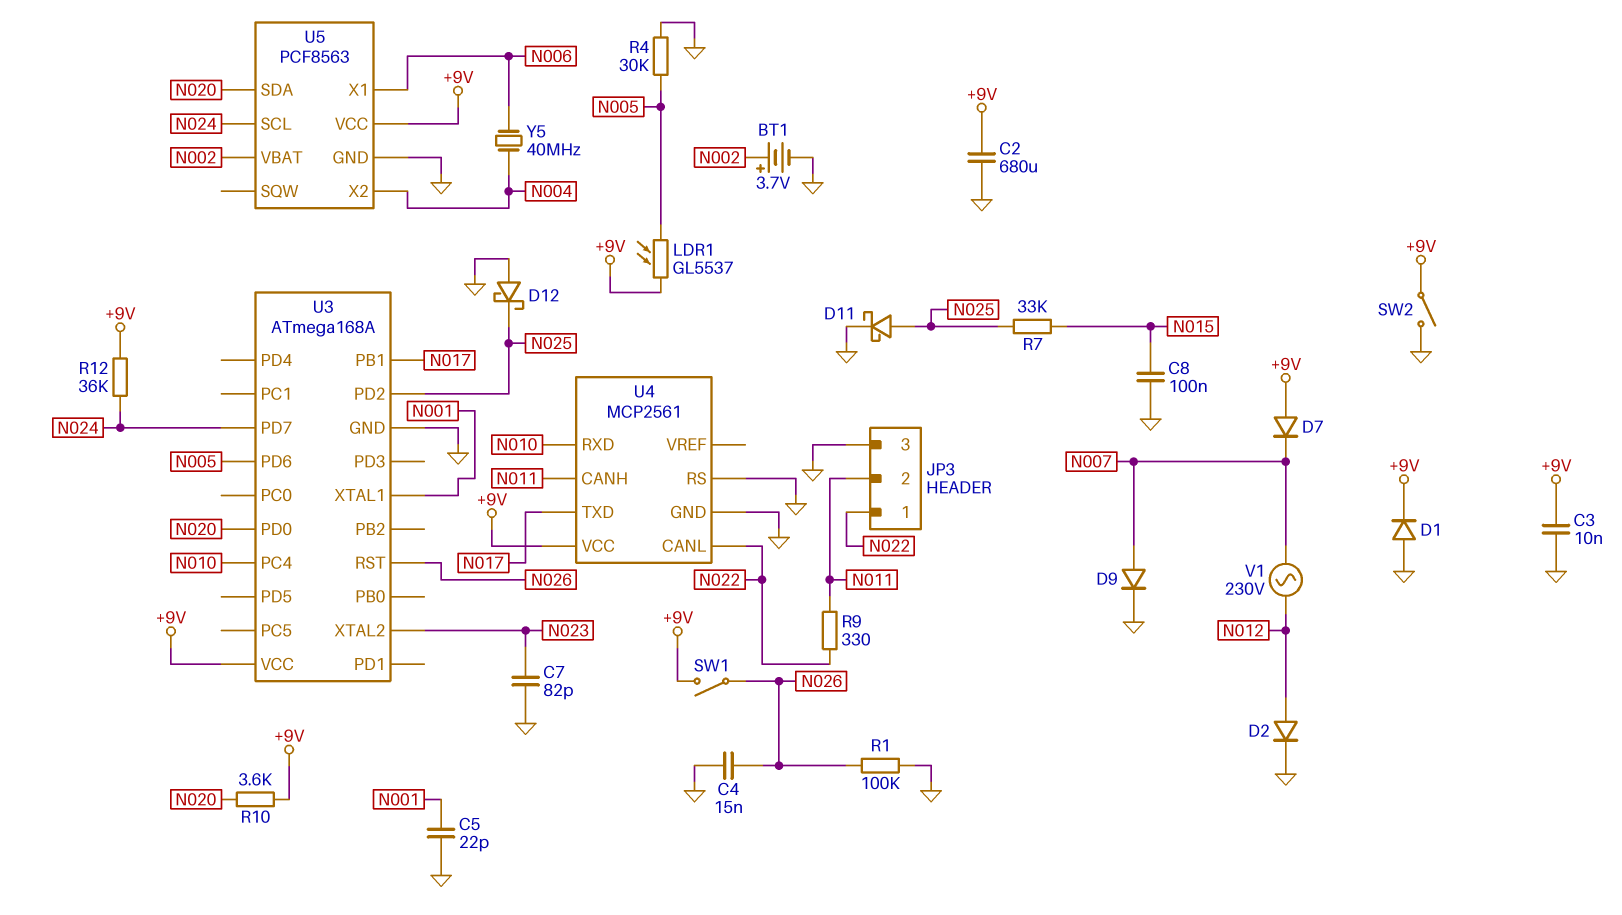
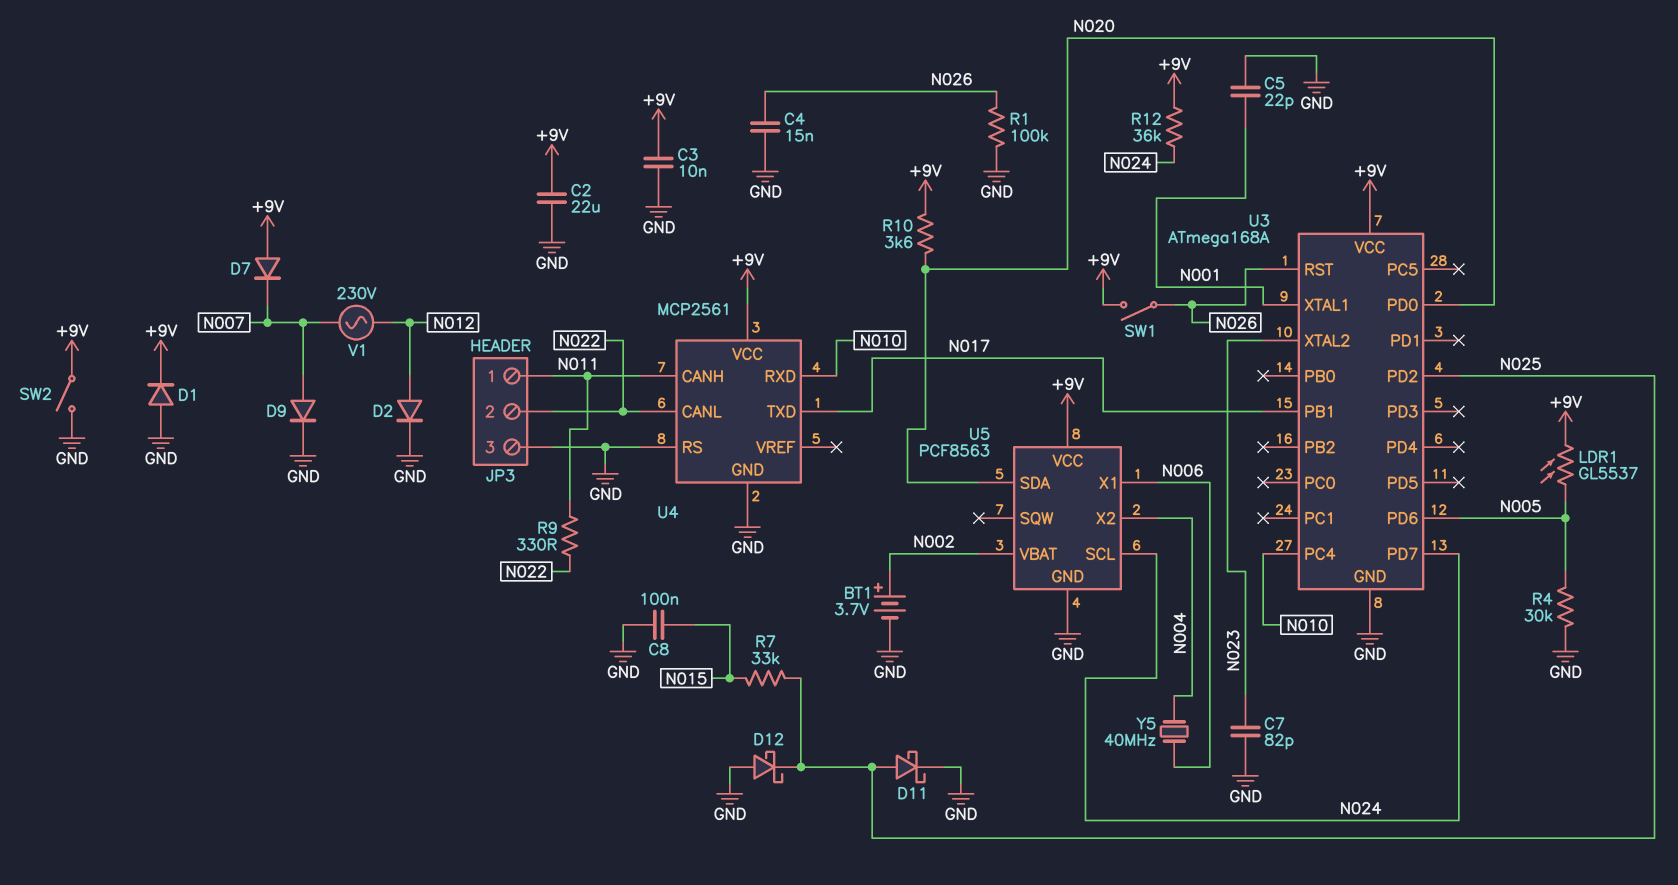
C2: 680uF (+9V, GND) -> 22uF (+9V, GND)
JP3 pin 1: N022 -> N011
JP3 pin 2: N011 -> N022

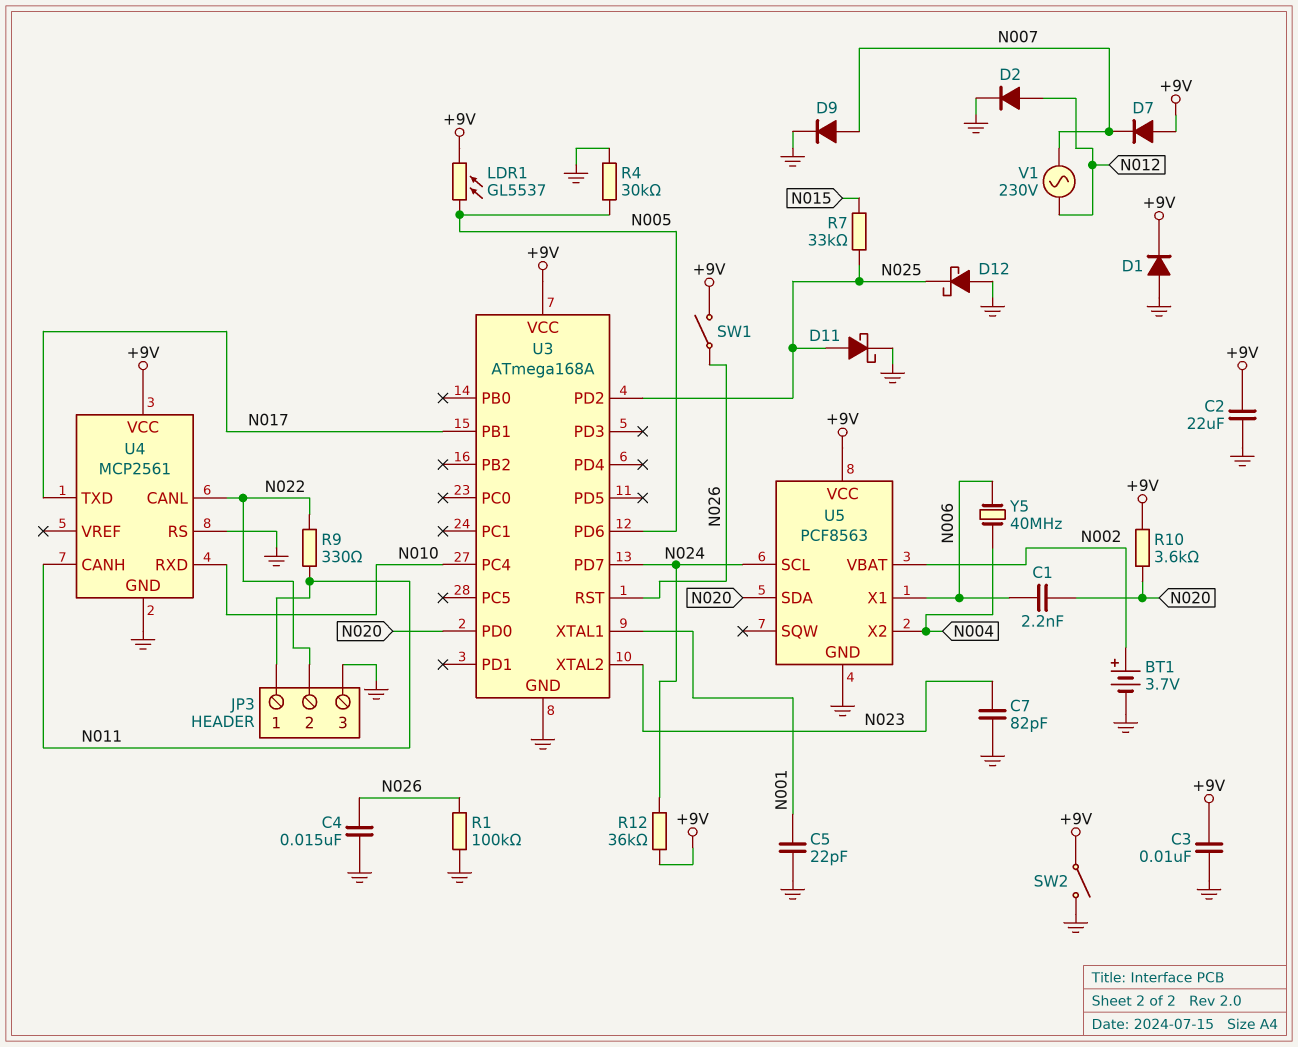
C1: none -> 2.2nF (N006, N020)
C8: 100nF (GND, N015) -> none

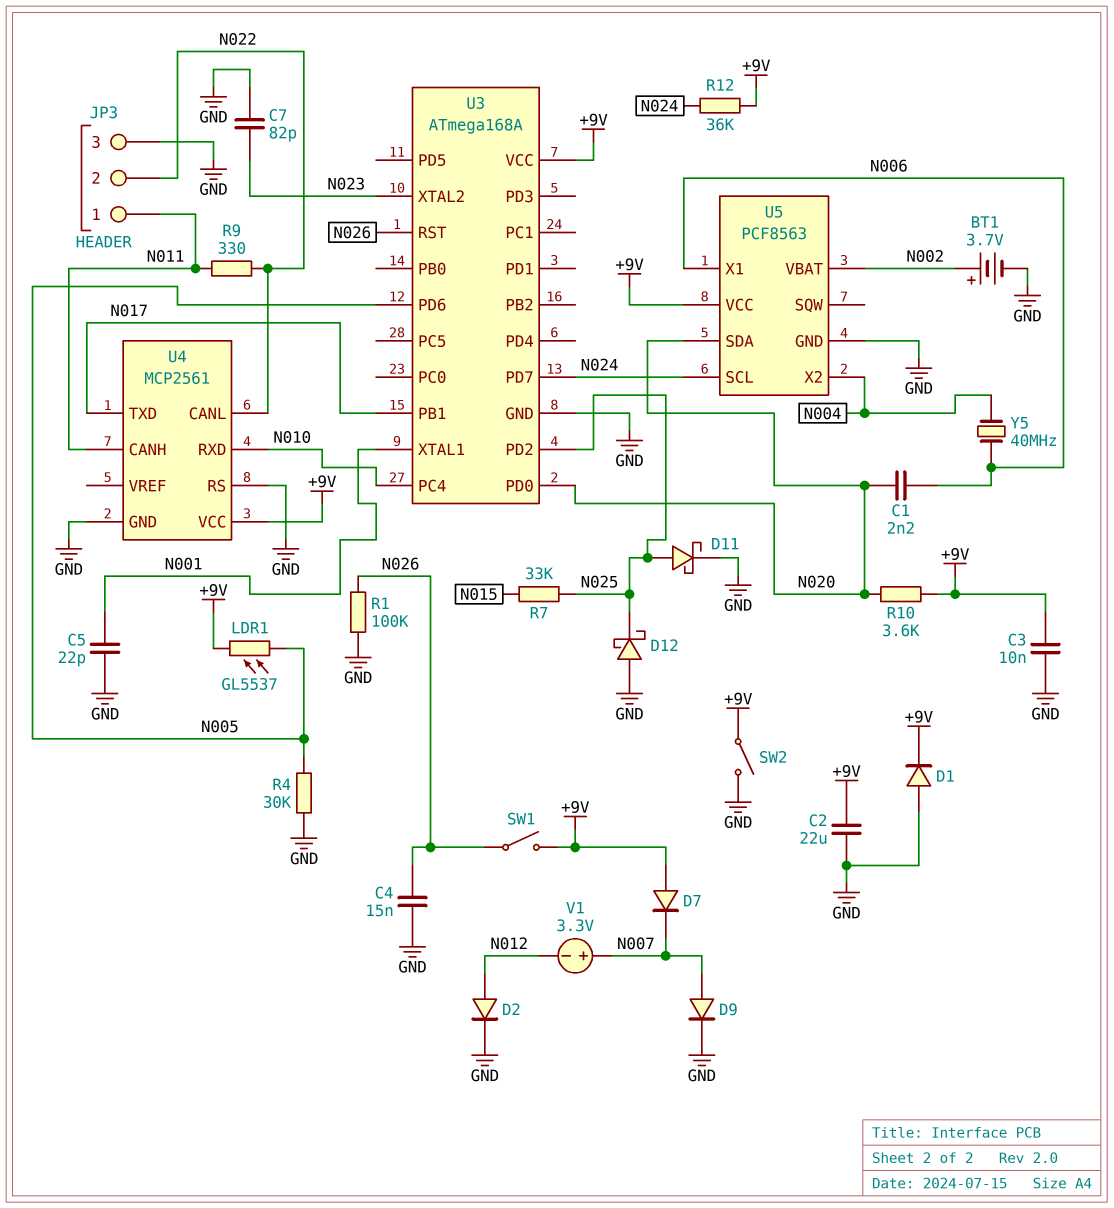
V1: AC 230V (N007, N012) -> 3.3V (plus N007, minus N012)

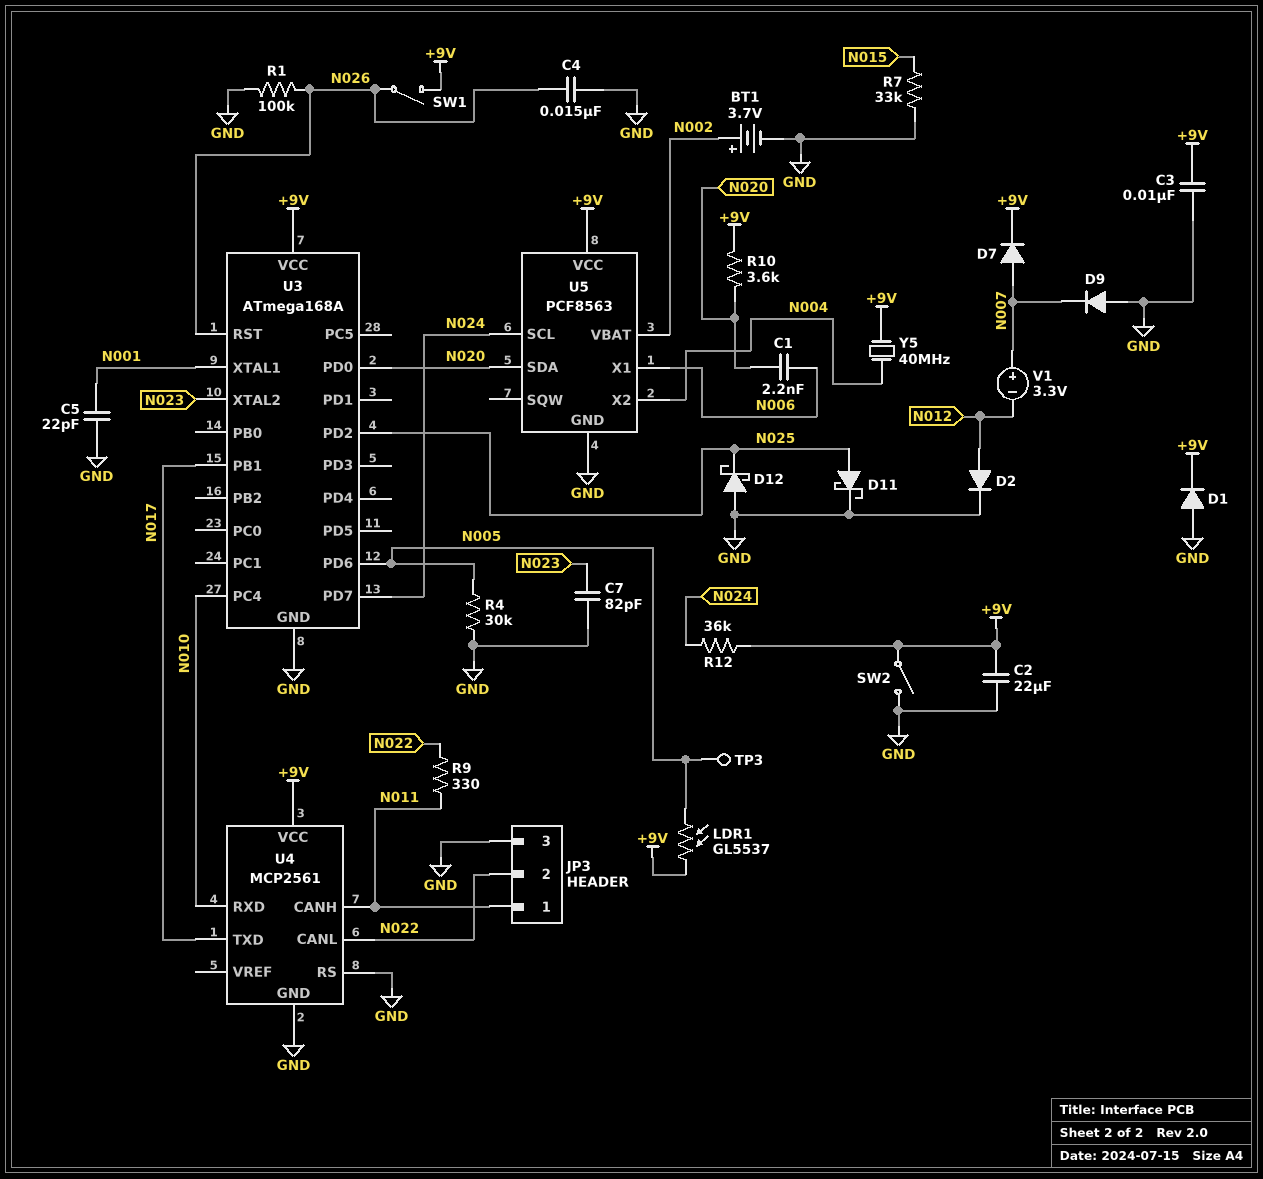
D7: diode (A +9V, K N007) -> diode (A N007, K +9V)
D9: diode (A N007, K GND) -> diode (A GND, K N007)
R7: 33k (N015, N025) -> 33k (GND, N015)
TP3: none -> test point (N005)
Y5: 40MHz (N004, N006) -> 40MHz (+9V, N004)

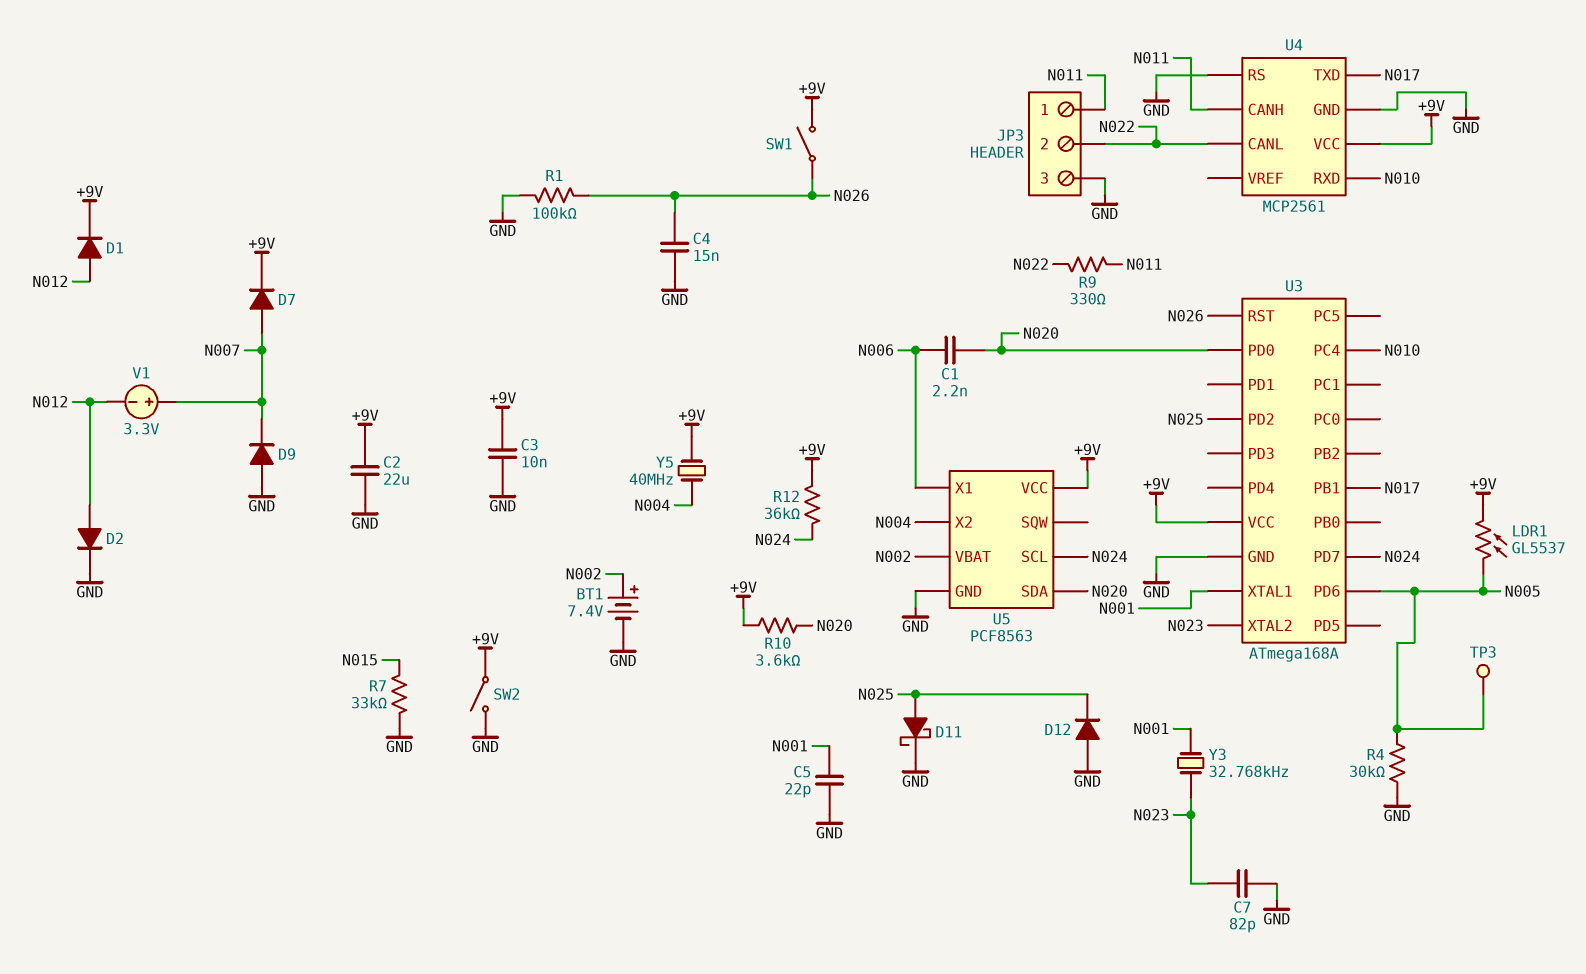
BT1: 3.7V (plus N002, minus GND) -> 7.4V (plus N002, minus GND)
D1: diode (A GND, K +9V) -> diode (A N012, K +9V)
D12: schottky (A GND, K N025) -> diode (A GND, K N025)
Y3: none -> 32.768kHz (N001, N023)

